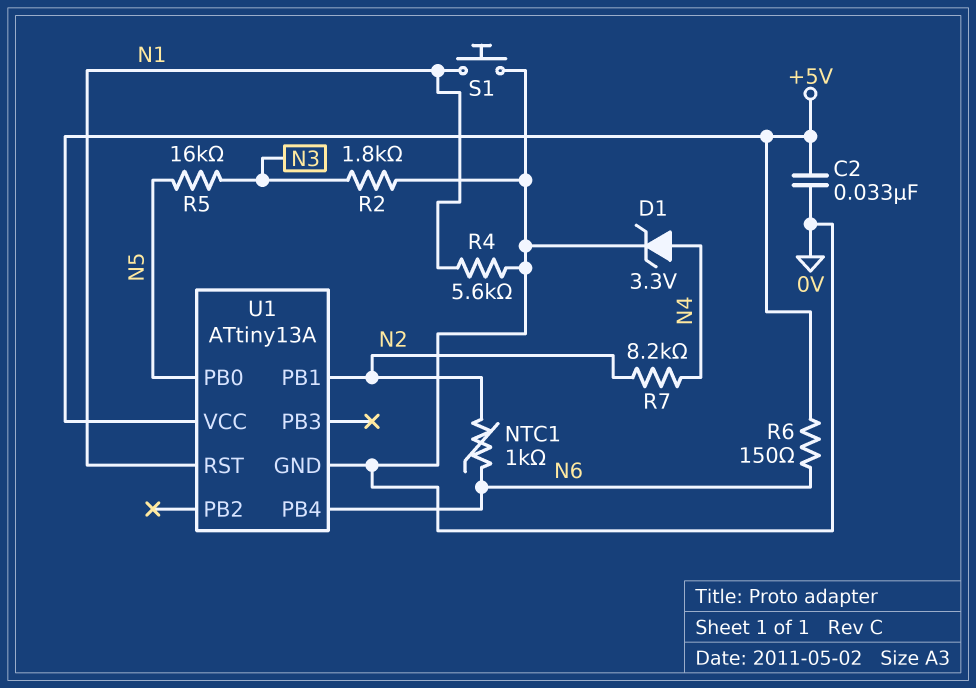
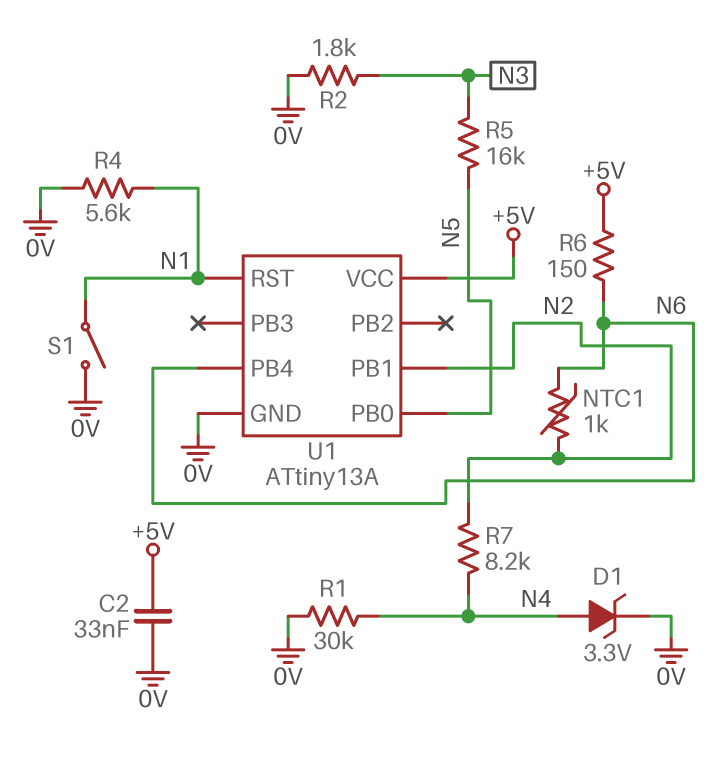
R1: none -> 30k (0V, N4)
S1: button (0V, N1) -> switch (0V, N1)

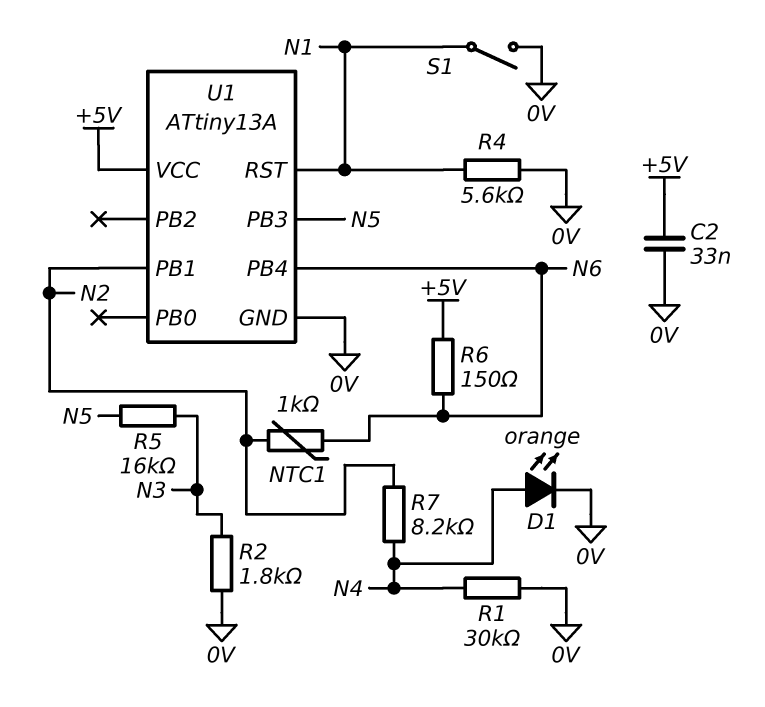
D1: zener 3.3V (A N4, K 0V) -> LED orange (A N4, K 0V)
U1 pin PB0: N5 -> none
U1 pin PB3: none -> N5

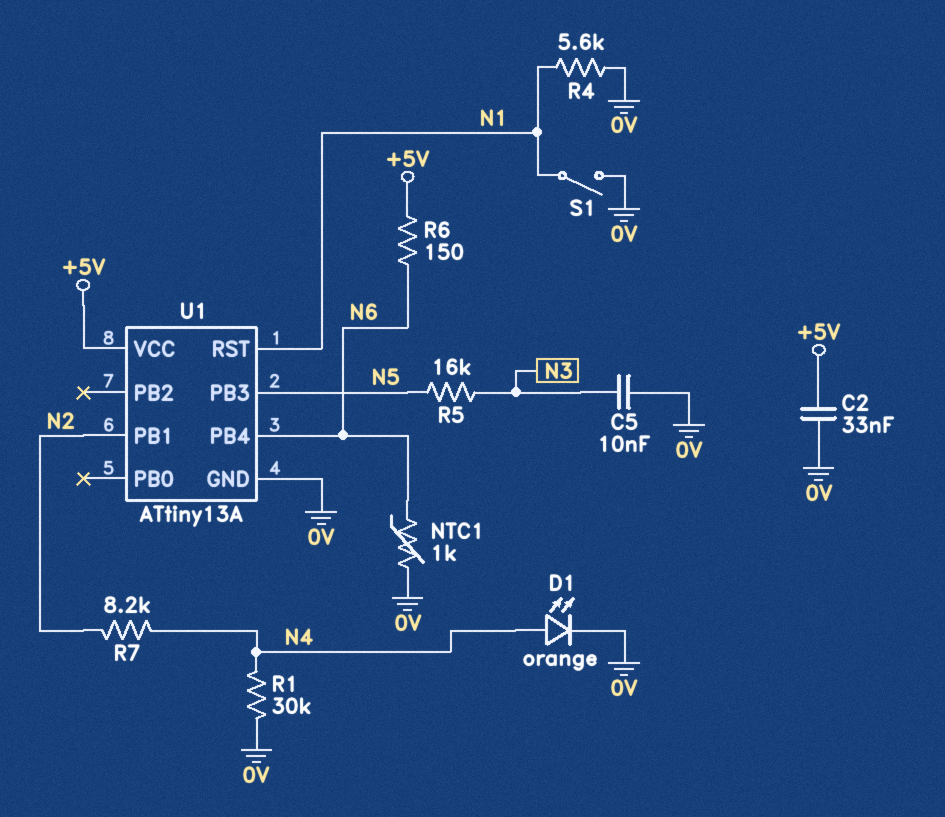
C5: none -> 10nF (0V, N3)
NTC1: 1k (N2, N6) -> 1k (0V, N6)
R2: 1.8k (0V, N3) -> none

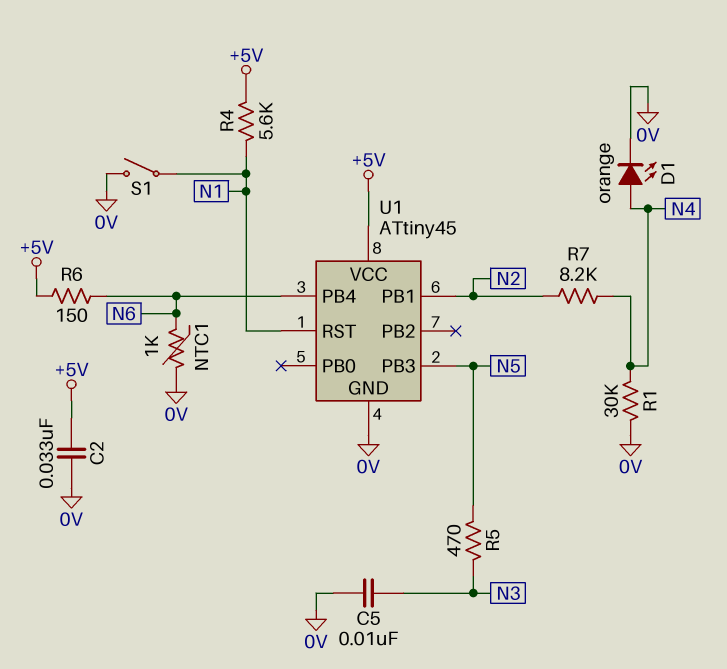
R4: 5.6k (0V, N1) -> 5.6k (+5V, N1)
R5: 16k (N3, N5) -> 470 (N3, N5)
U1: ATtiny13A -> ATtiny45

